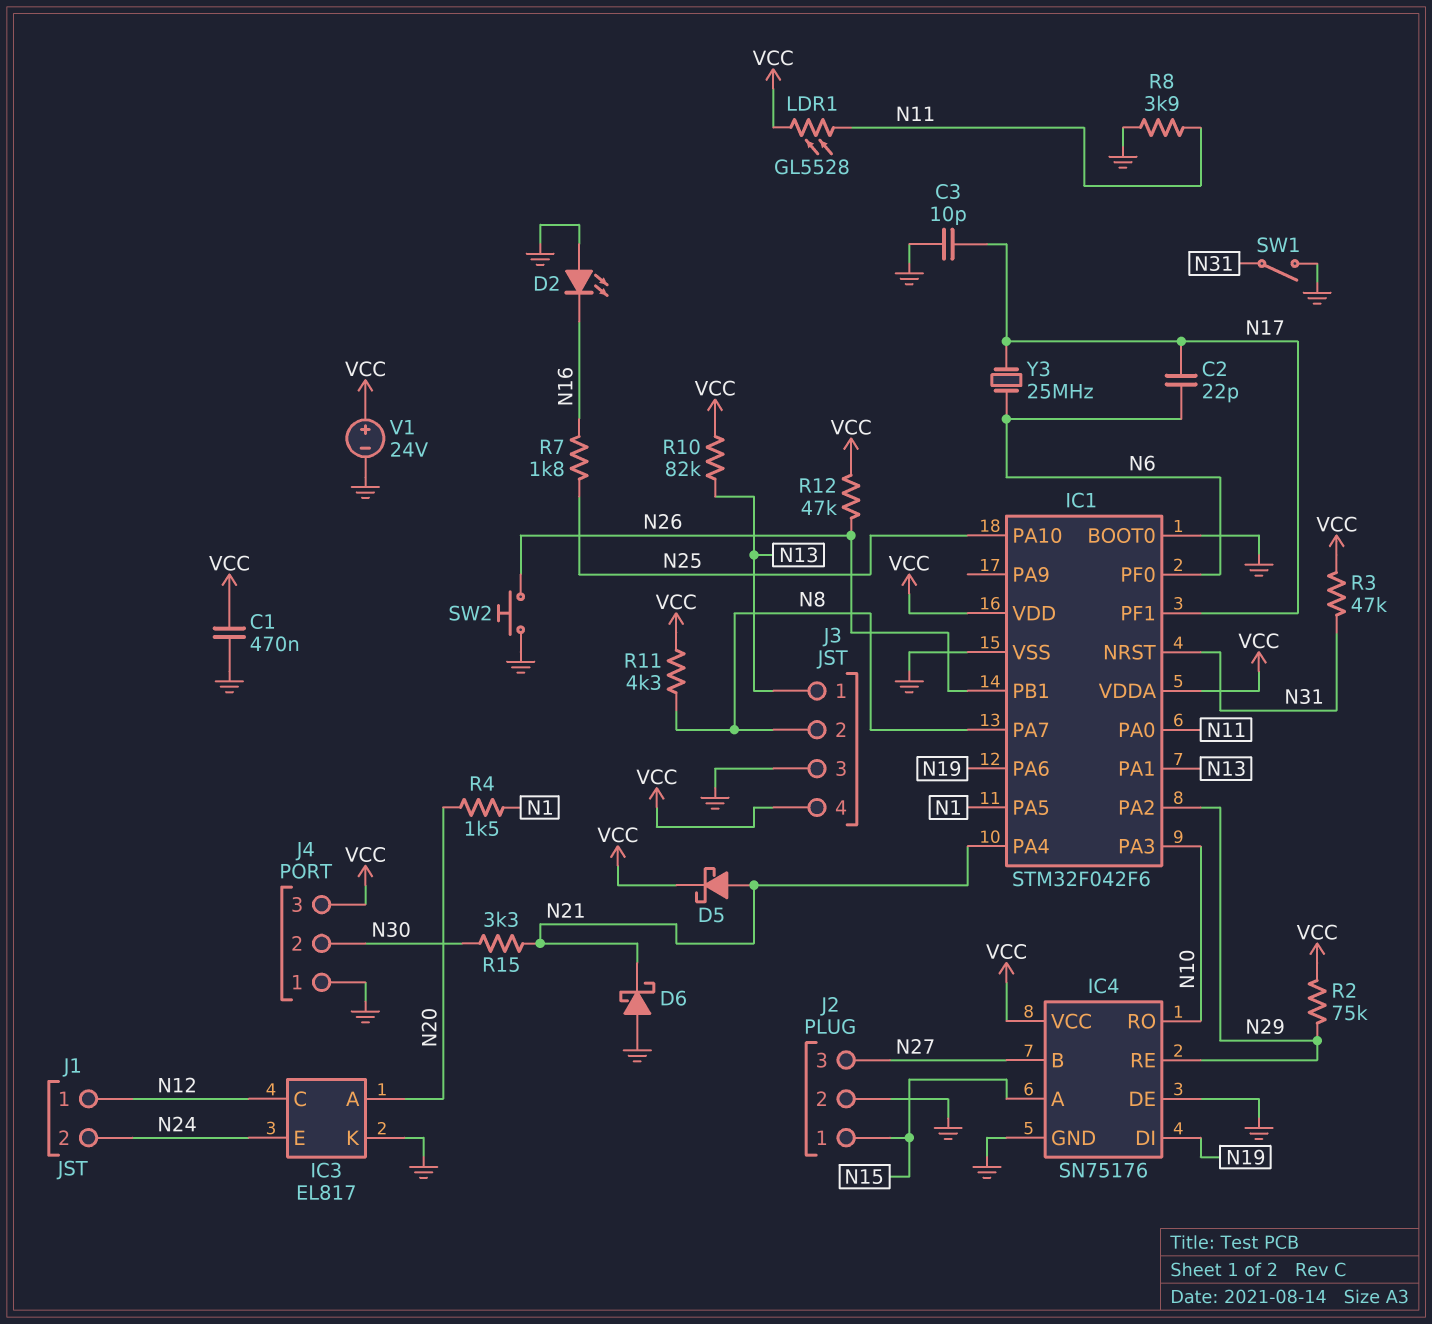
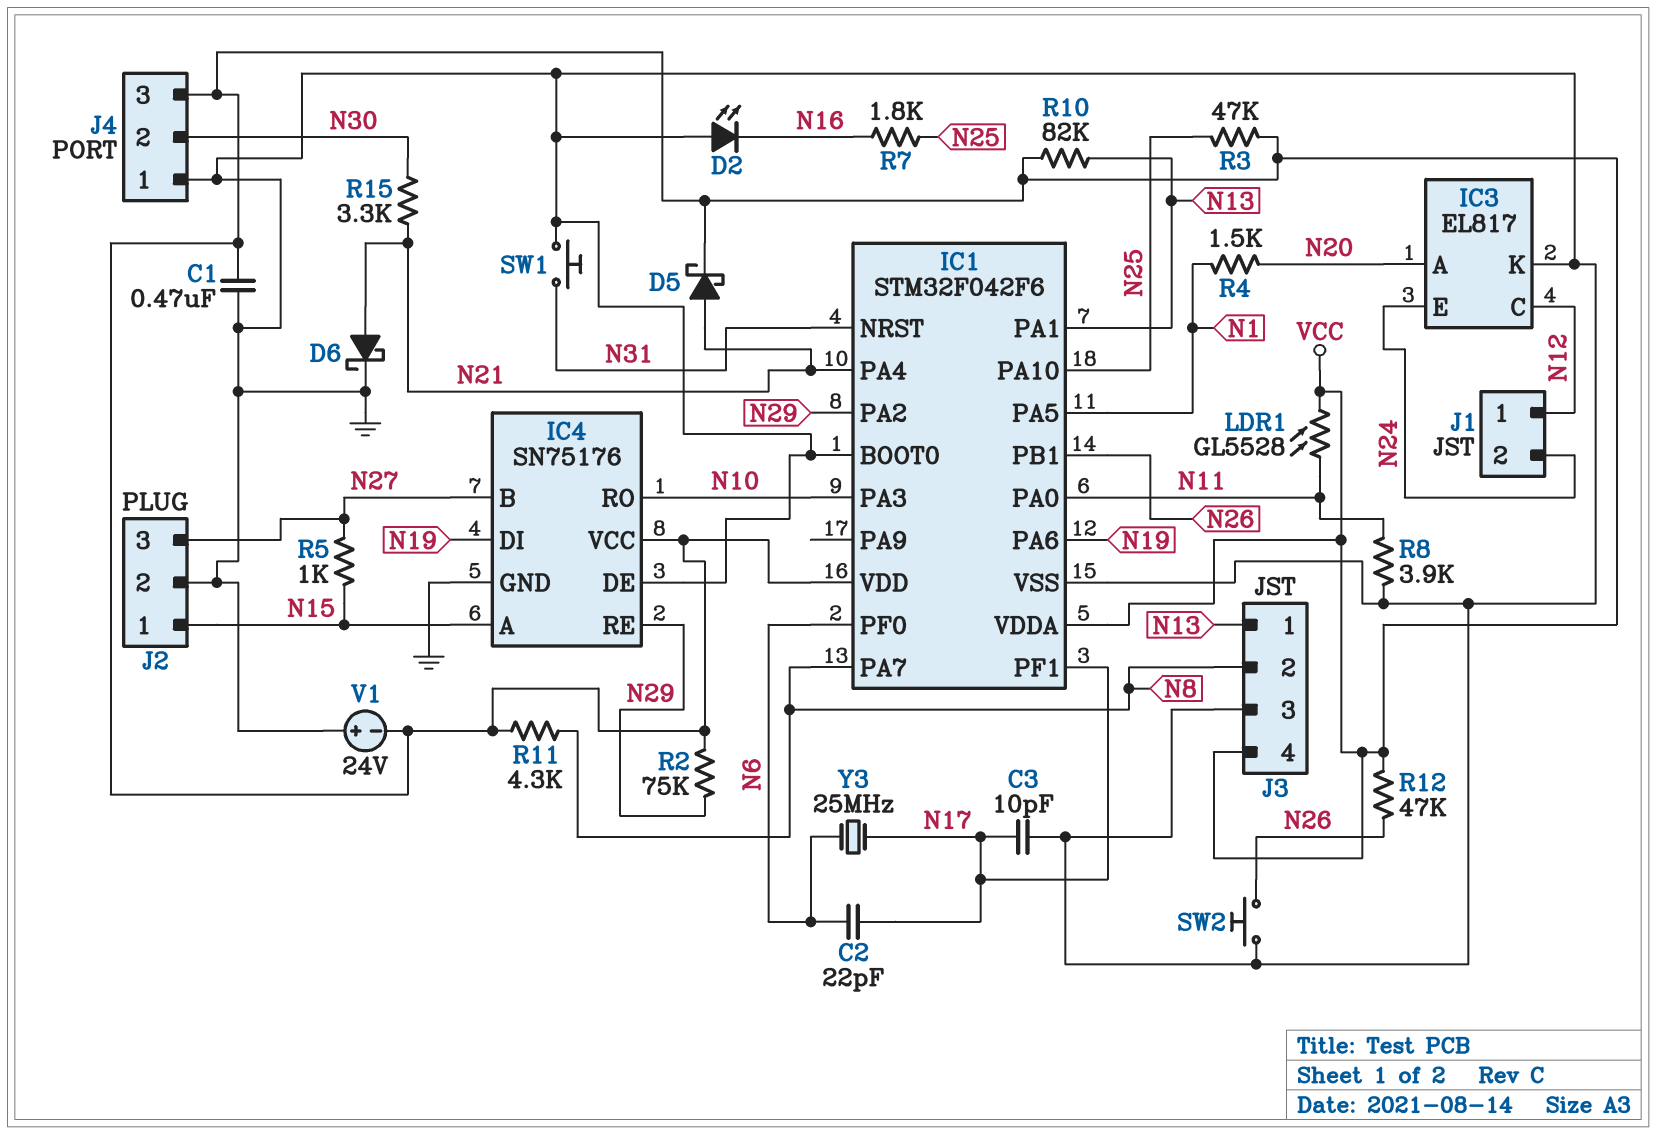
D6: schottky (A GND, K N21) -> schottky (A N21, K GND)
R3: 47k (N31, VCC) -> 47k (N25, VCC)
R5: none -> 1k (N15, N27)
SW1: switch (GND, N31) -> button (GND, N31)
V1: 24V (plus VCC, minus GND) -> 24V (plus GND, minus VCC)

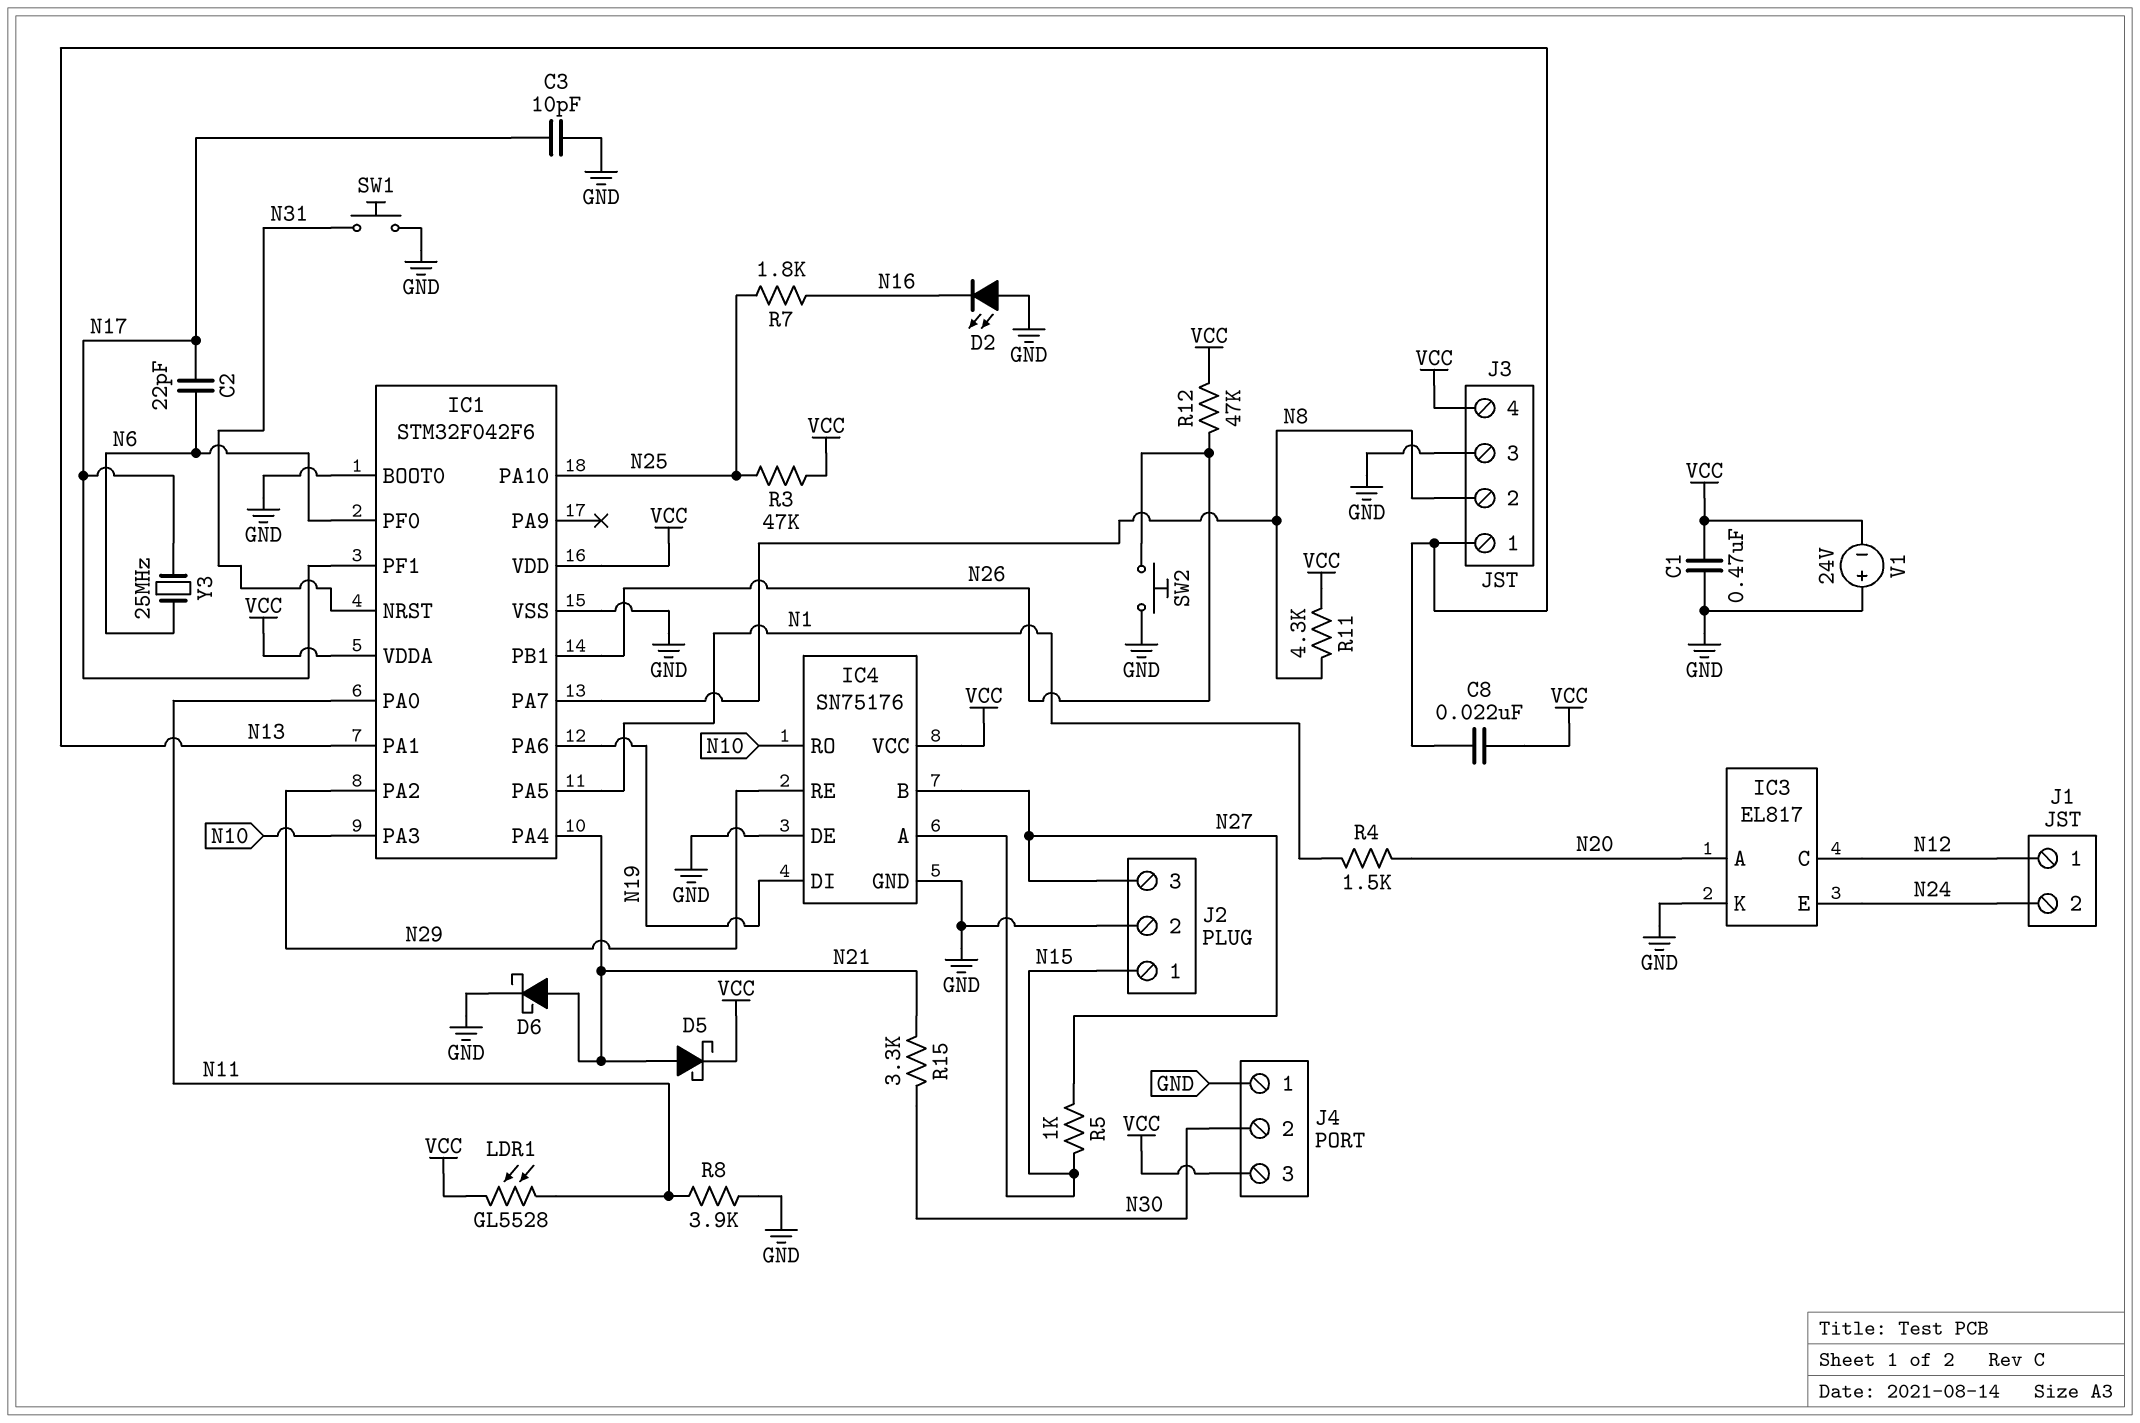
C8: none -> 22nF (N13, VCC)
R2: 75k (N29, VCC) -> none
R10: 82k (N13, VCC) -> none

